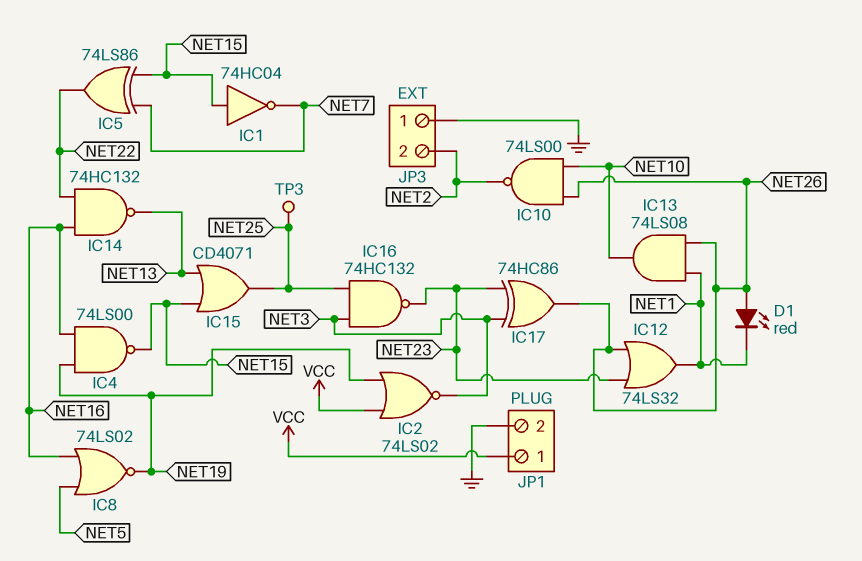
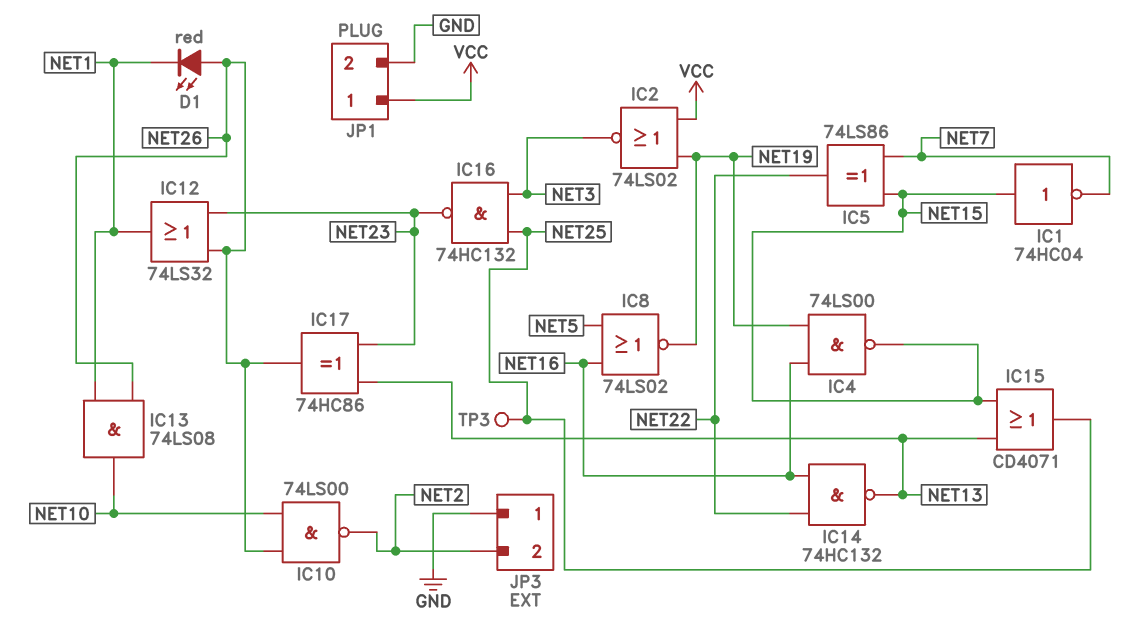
IC17: XOR 74HC86 (in NET3, in NET23, out NET26) -> XOR 74HC86 (in NET13, in NET23, out NET26)

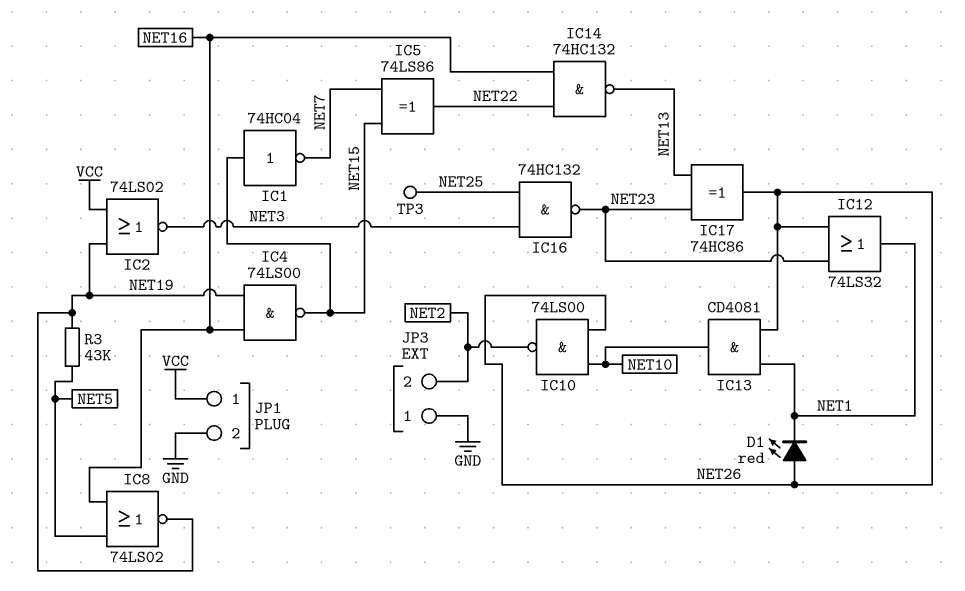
IC13: AND 74LS08 (in NET1, in NET26, out NET10) -> AND CD4081 (in NET1, in NET26, out NET10)
IC15: OR CD4071 (in NET13, in NET15, out NET25) -> none
R3: none -> 43k (NET5, NET19)

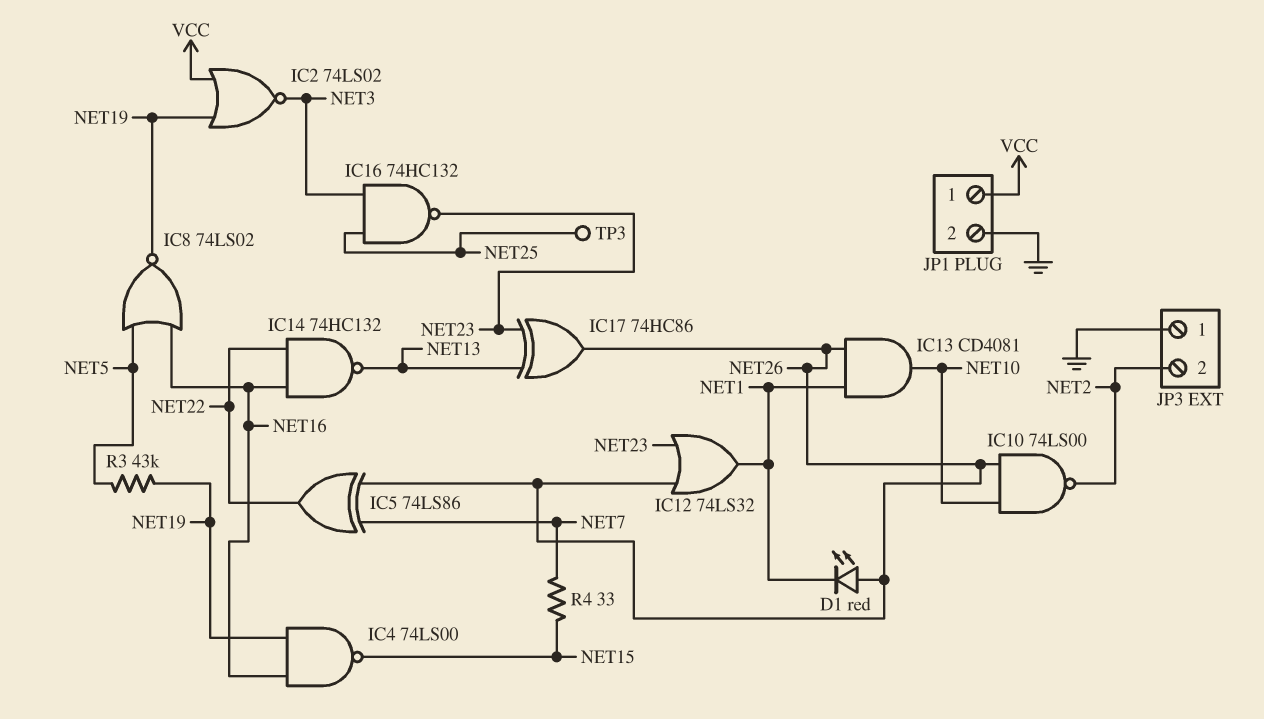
IC1: NOT 74HC04 (in NET15, out NET7) -> none
IC5: XOR 74LS86 (in NET7, in NET15, out NET22) -> XOR 74LS86 (in NET7, in NET26, out NET22)
R4: none -> 33 (NET7, NET15)

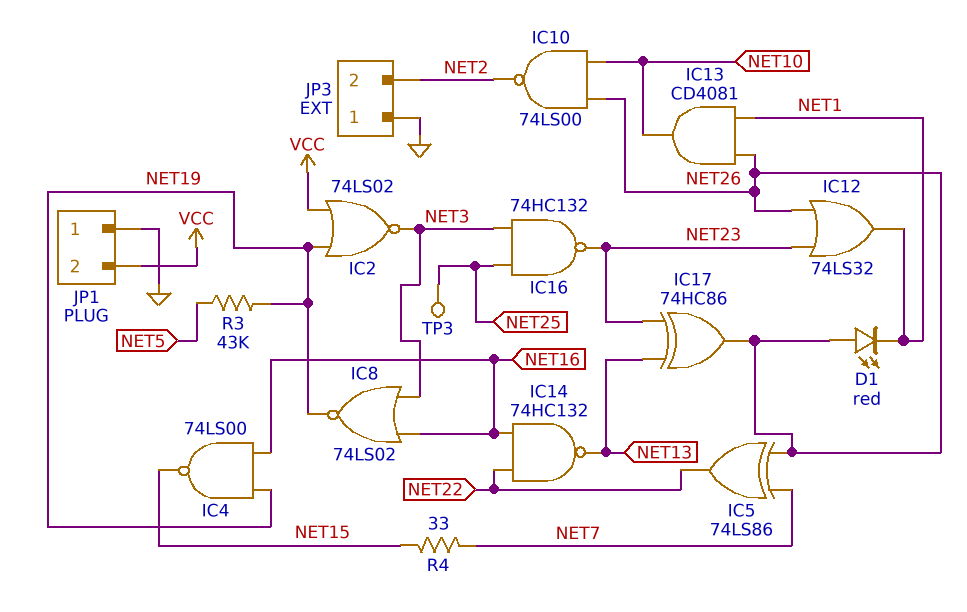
IC8: NOR 74LS02 (in NET5, in NET16, out NET19) -> NOR 74LS02 (in NET3, in NET16, out NET19)
JP1 pin 1: VCC -> GND
JP1 pin 2: GND -> VCC

